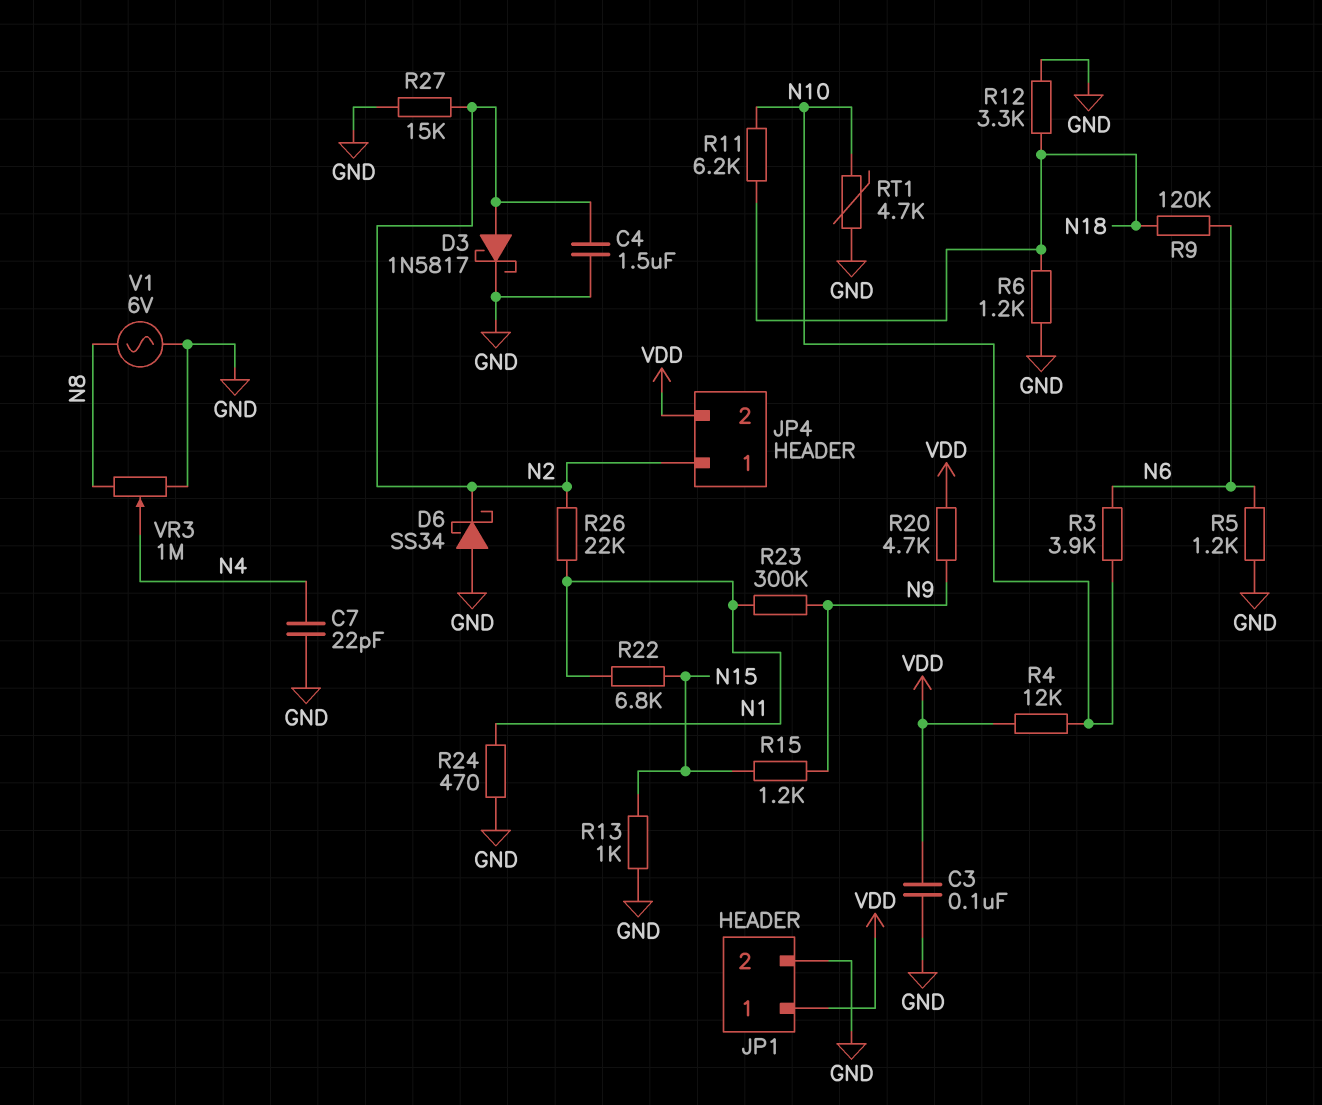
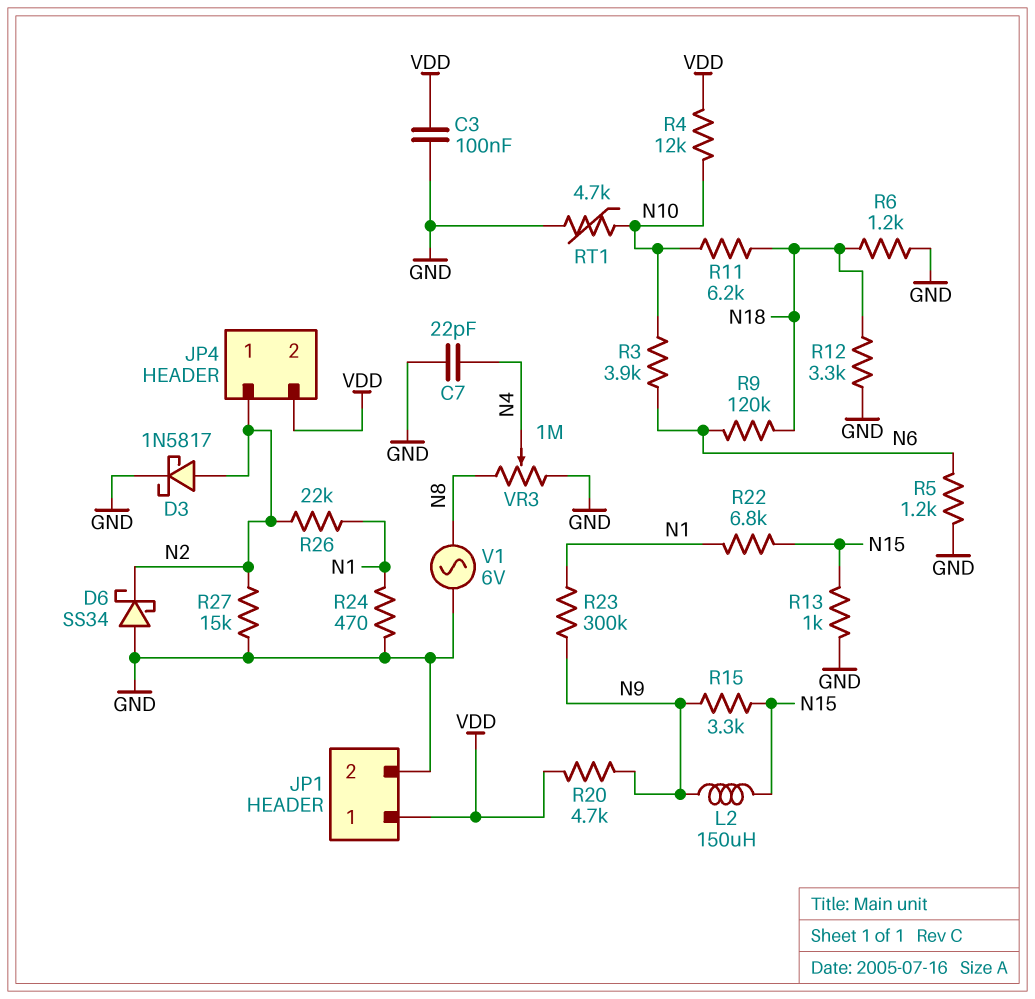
C4: 1.5uF (GND, N2) -> none
L2: none -> 150uH (N9, N15)
R15: 1.2k (N9, N15) -> 3.3k (N9, N15)

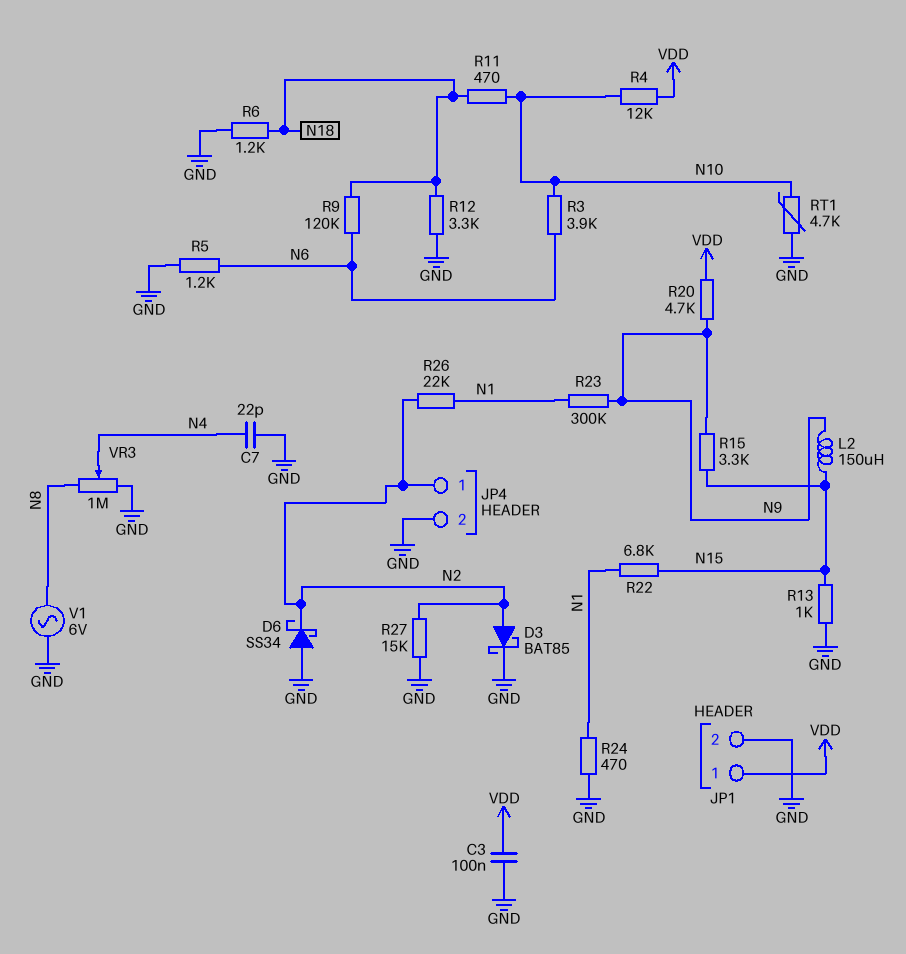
D3: schottky 1N5817 (A N2, K GND) -> schottky BAT85 (A N2, K GND)
JP4 pin 2: VDD -> GND
R11: 6.2k (N10, N18) -> 470 (N10, N18)

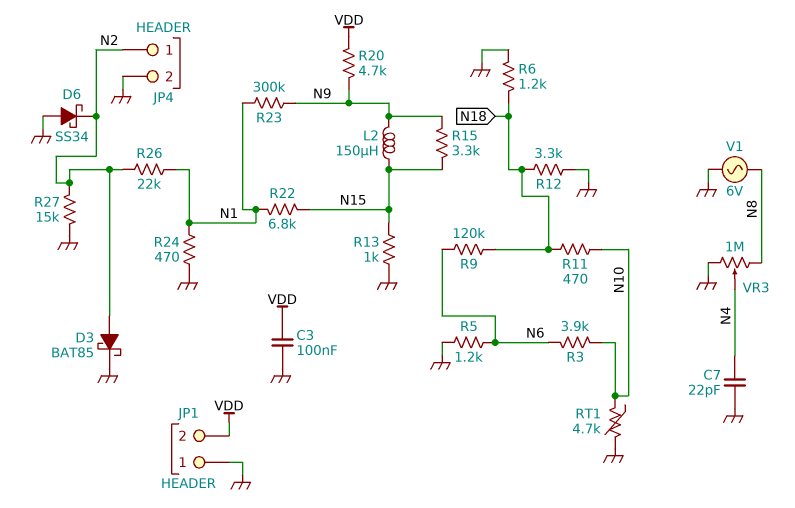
JP1 pin 1: VDD -> GND
JP1 pin 2: GND -> VDD
R4: 12k (N10, VDD) -> none

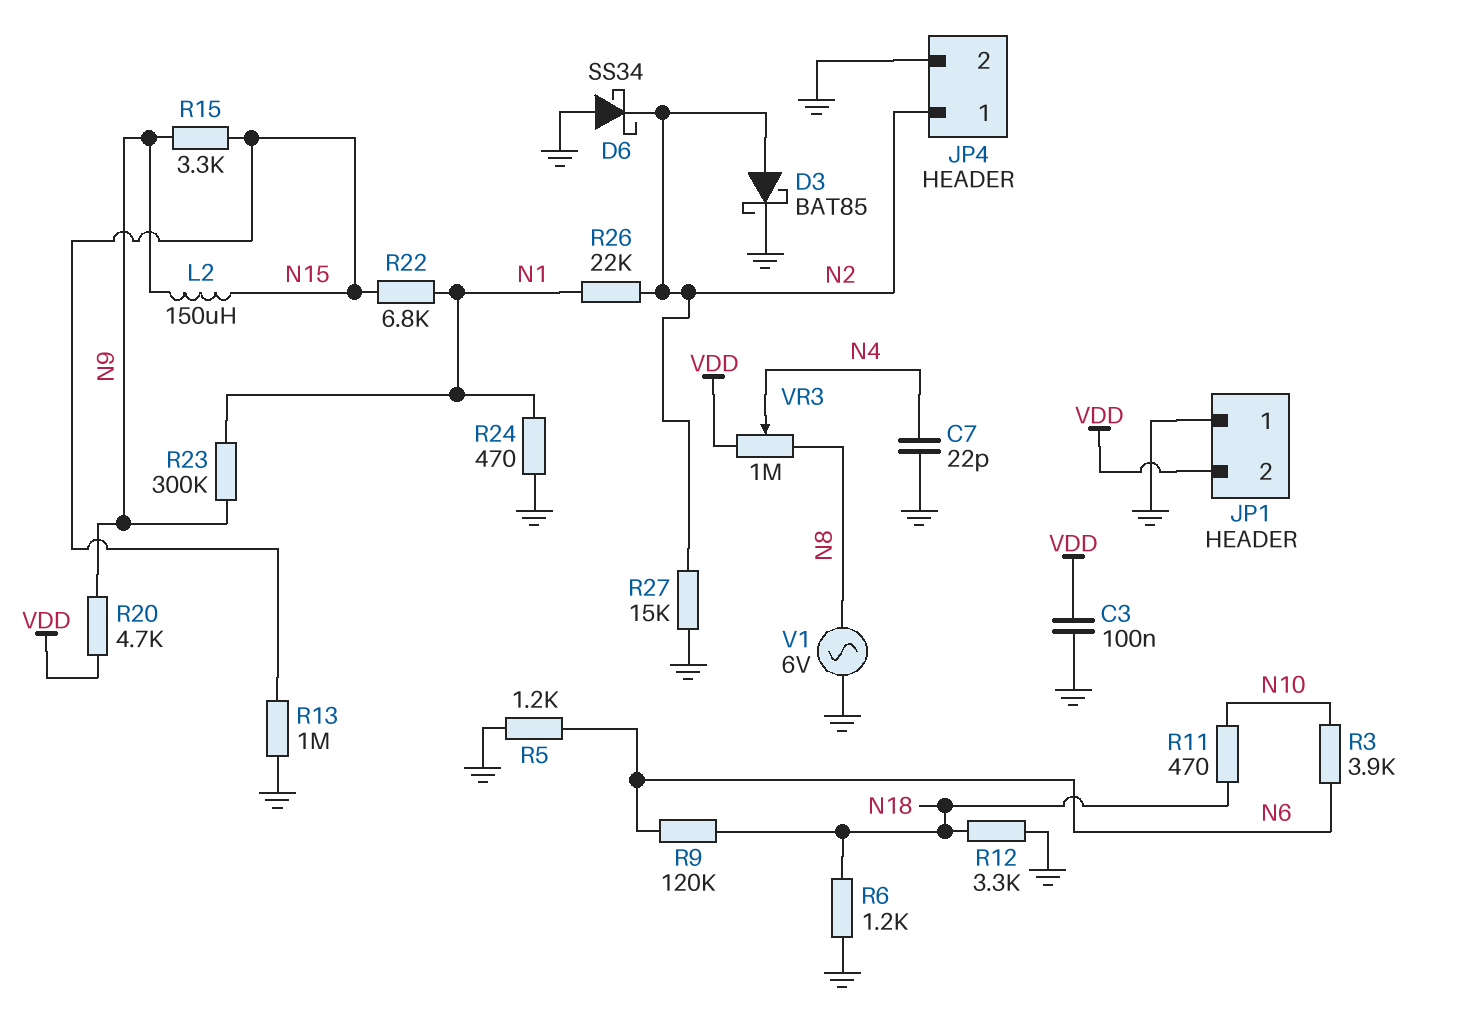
R13: 1k (GND, N15) -> 1M (GND, N15)
RT1: 4.7k (GND, N10) -> none
VR3: 1M (GND, N8, wiper N4) -> 1M (N8, VDD, wiper N4)

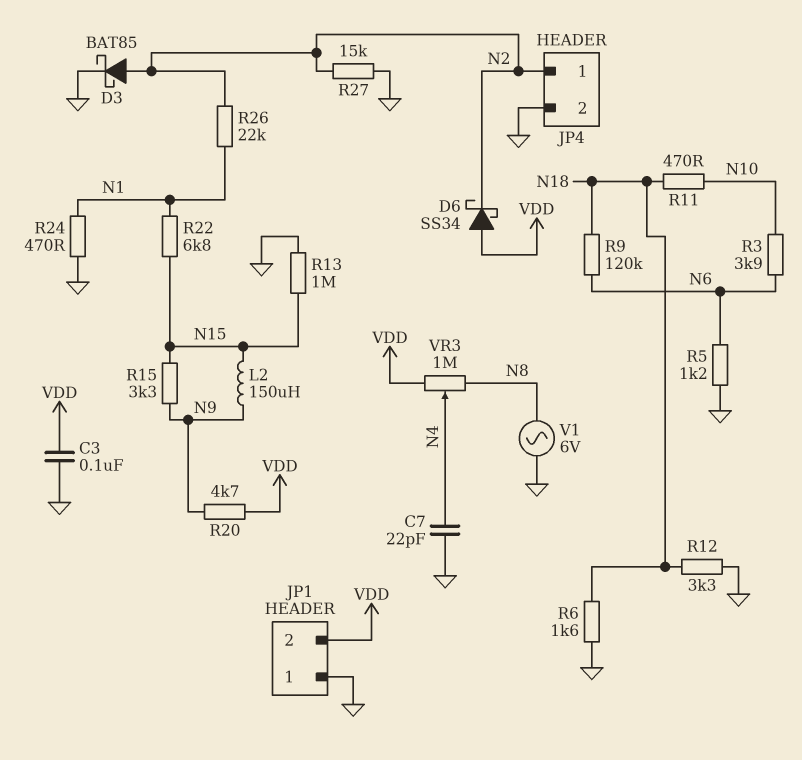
D6: schottky SS34 (A GND, K N2) -> schottky SS34 (A VDD, K N2)
R6: 1.2k (GND, N18) -> 1.6k (GND, N18)
R23: 300k (N1, N9) -> none

